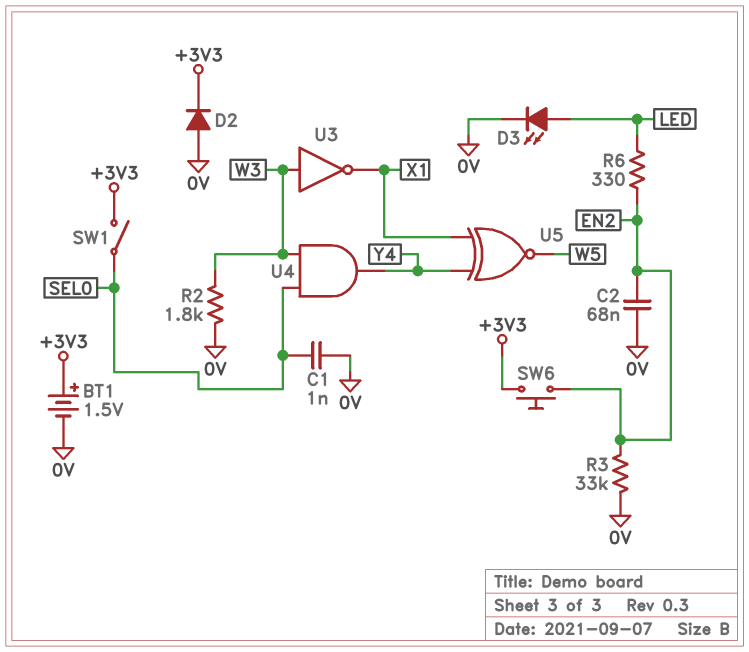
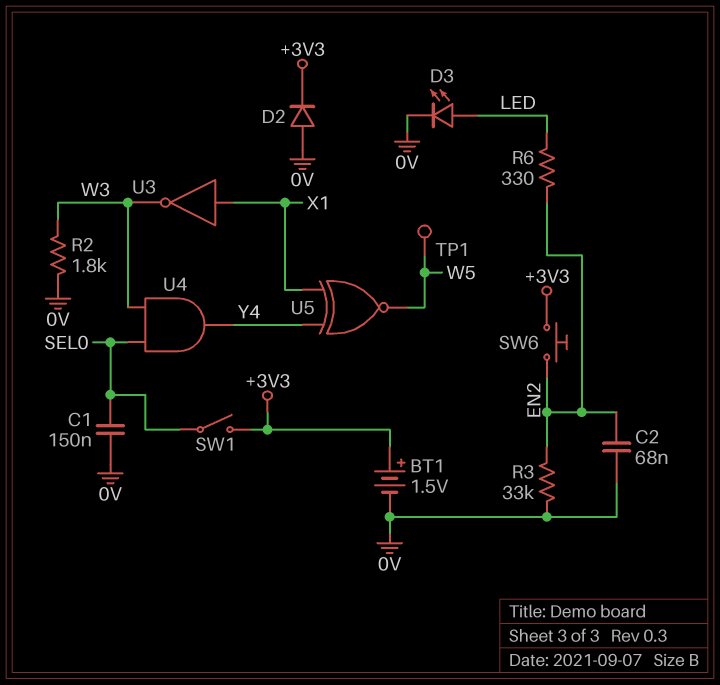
C1: 1nF (0V, SEL0) -> 150nF (0V, SEL0)
TP1: none -> test point (W5)
U3: NOT (in W3, out X1) -> NOT (in X1, out W3)

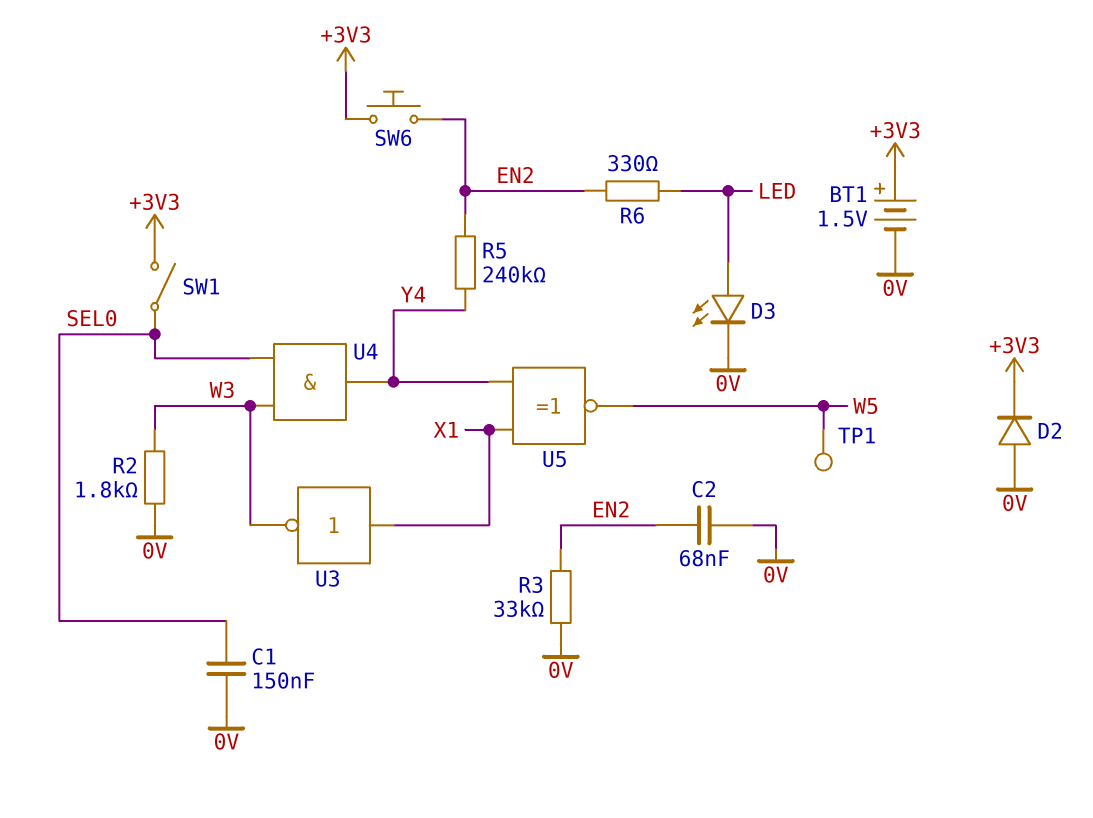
R5: none -> 240k (EN2, Y4)

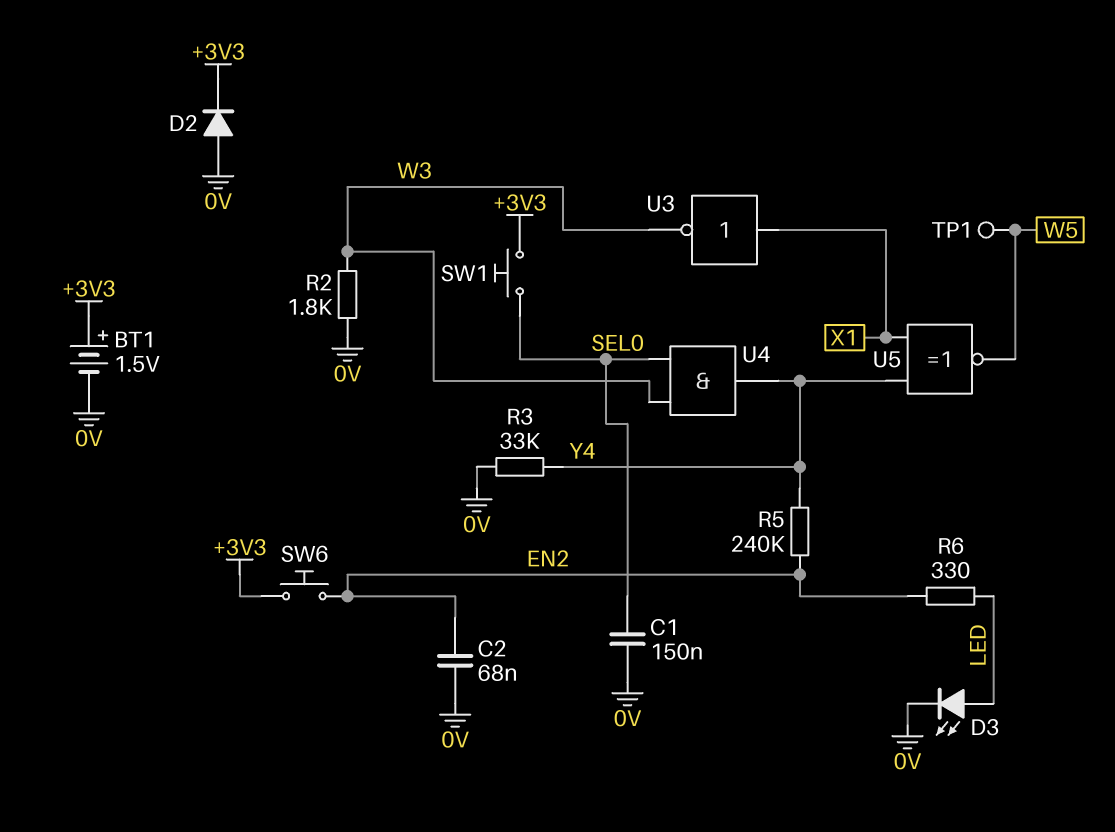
R3: 33k (0V, EN2) -> 33k (0V, Y4)
SW1: switch (+3V3, SEL0) -> button (+3V3, SEL0)

